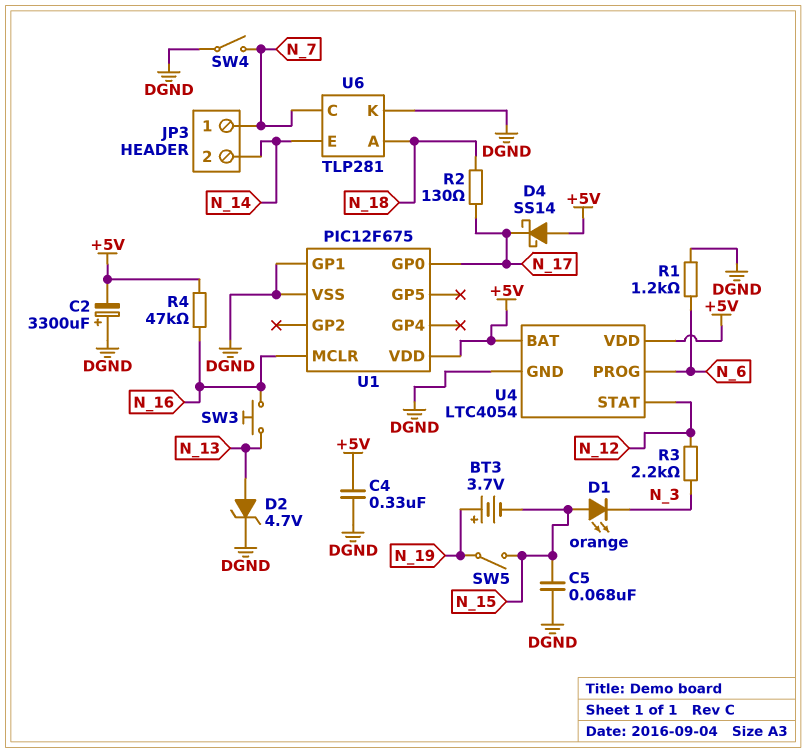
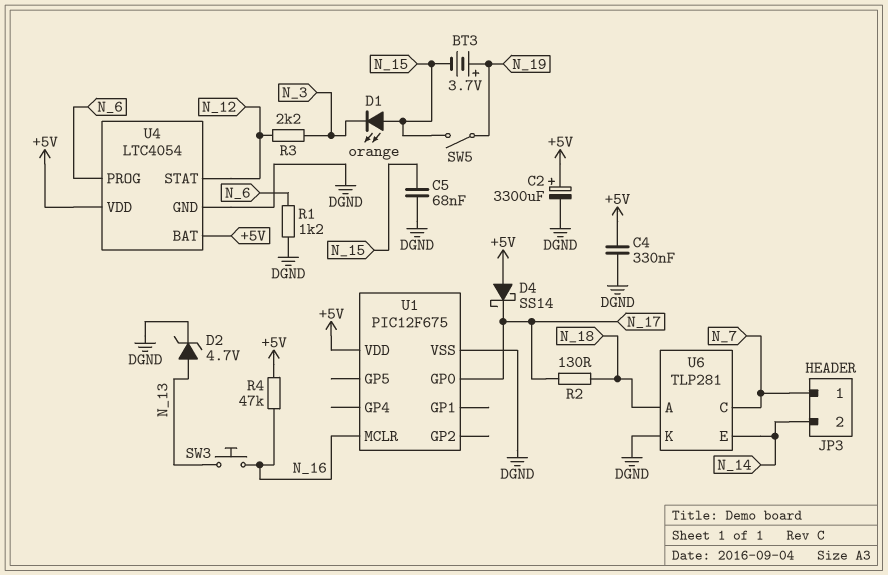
C2: 3300uF (plus DGND, minus +5V) -> 3300uF (plus +5V, minus DGND)
SW4: switch (DGND, N_7) -> none
U1 pin GP1: DGND -> none

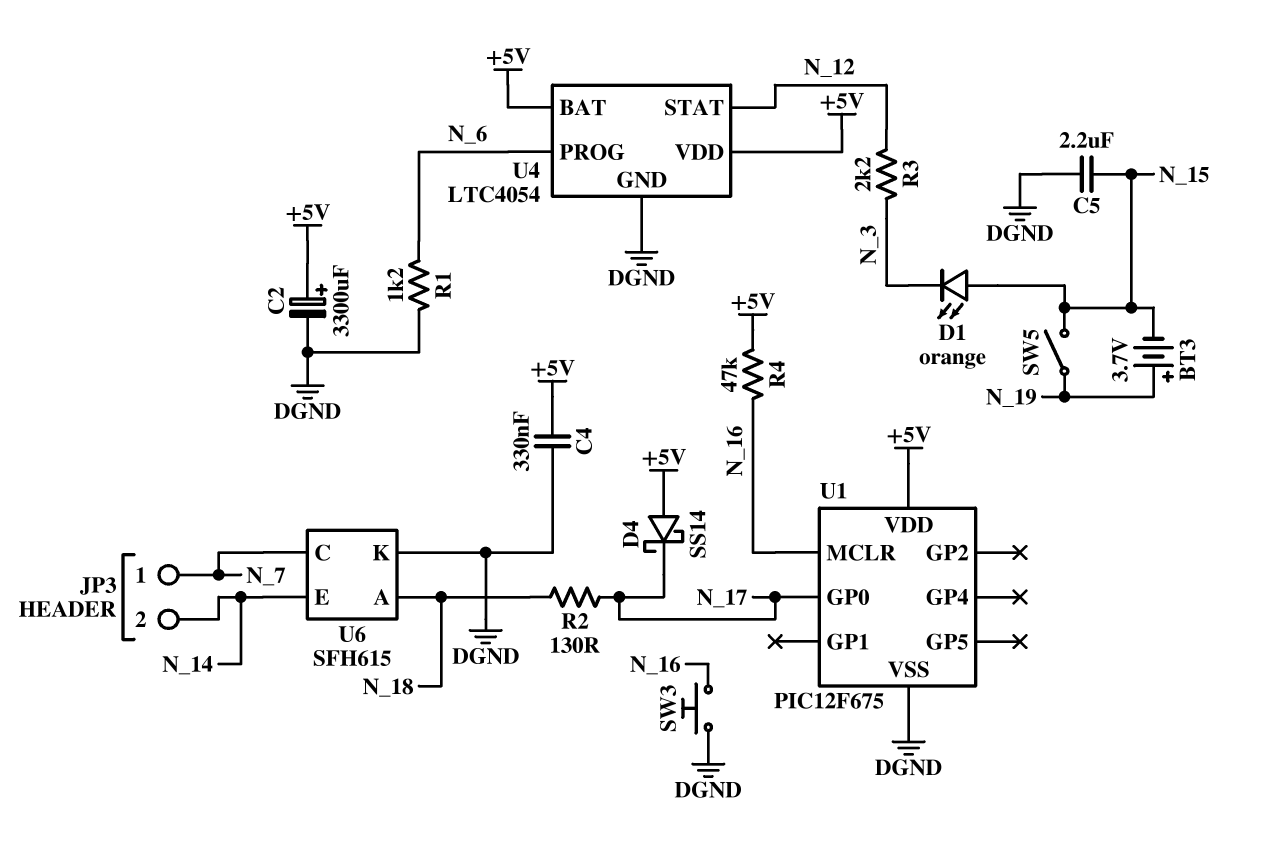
C5: 68nF (DGND, N_15) -> 2.2uF (DGND, N_15)
D2: zener 4.7V (A N_13, K DGND) -> none
SW3: button (N_13, N_16) -> button (DGND, N_16)
U6: TLP281 -> SFH615

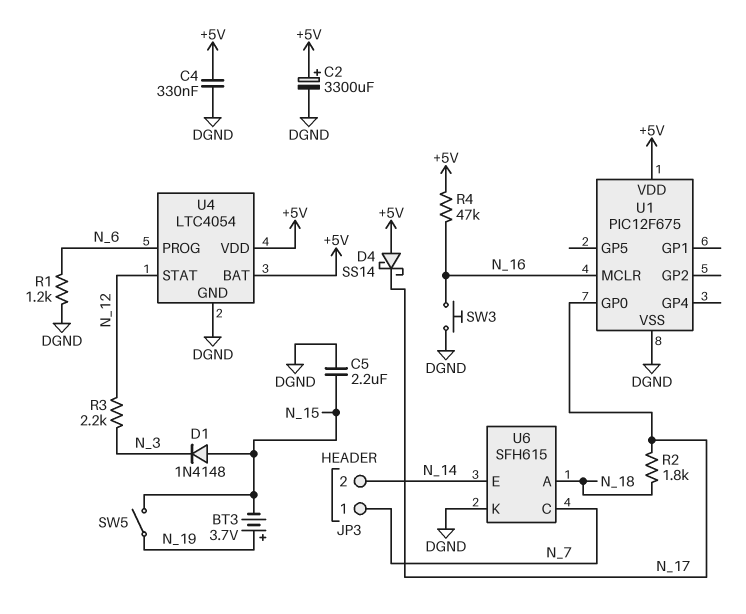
D1: LED orange (A N_15, K N_3) -> diode 1N4148 (A N_15, K N_3)
R2: 130 (N_17, N_18) -> 1.8k (N_17, N_18)

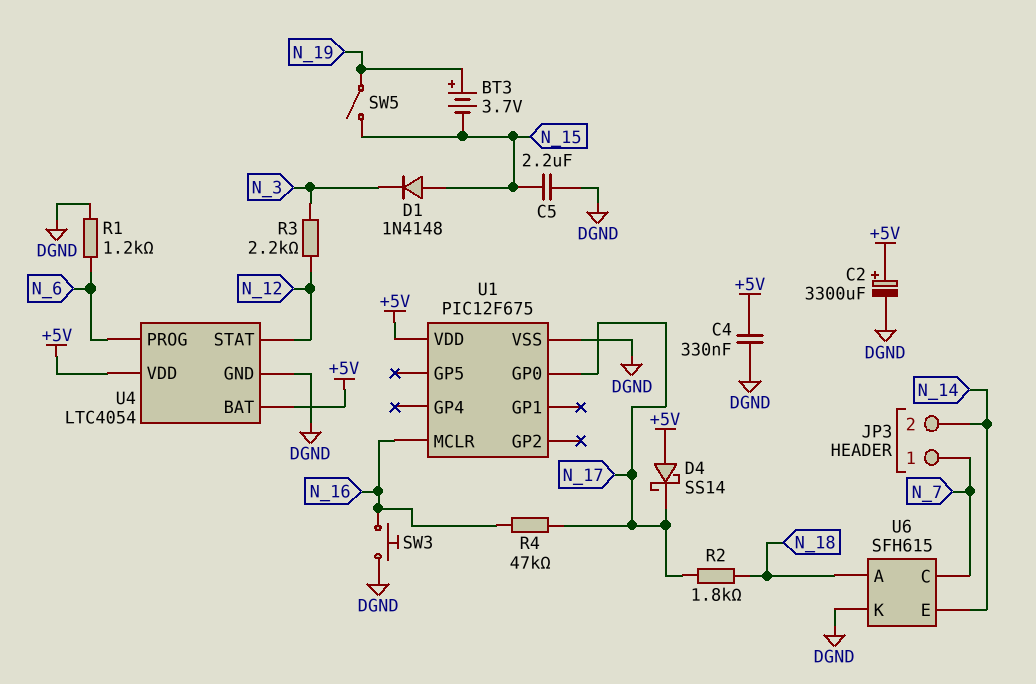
R4: 47k (+5V, N_16) -> 47k (N_16, N_17)

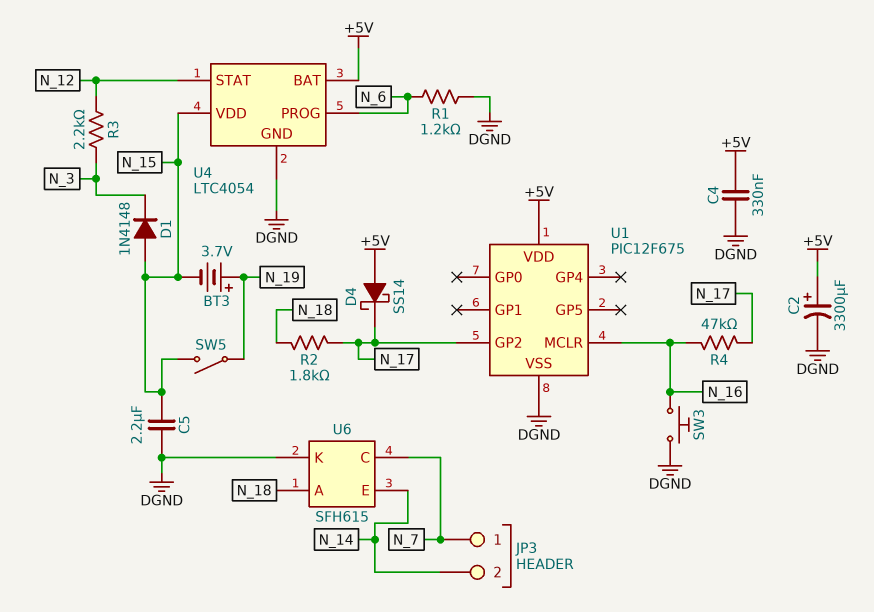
U1 pin GP0: N_17 -> none
U1 pin GP2: none -> N_17
U4 pin VDD: +5V -> N_15

